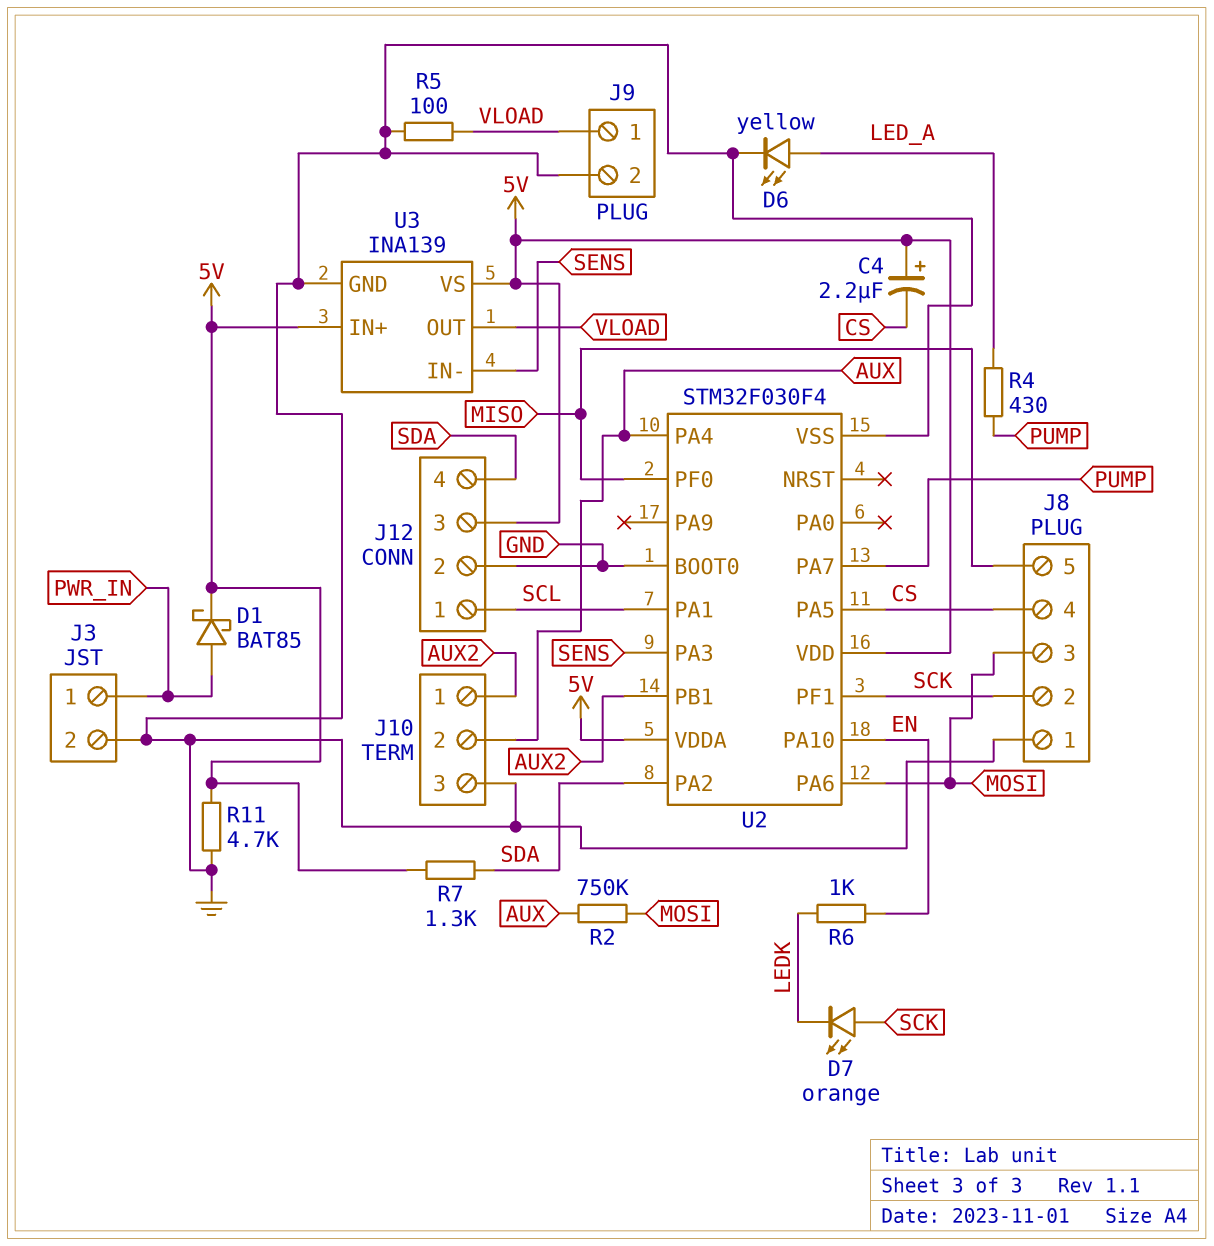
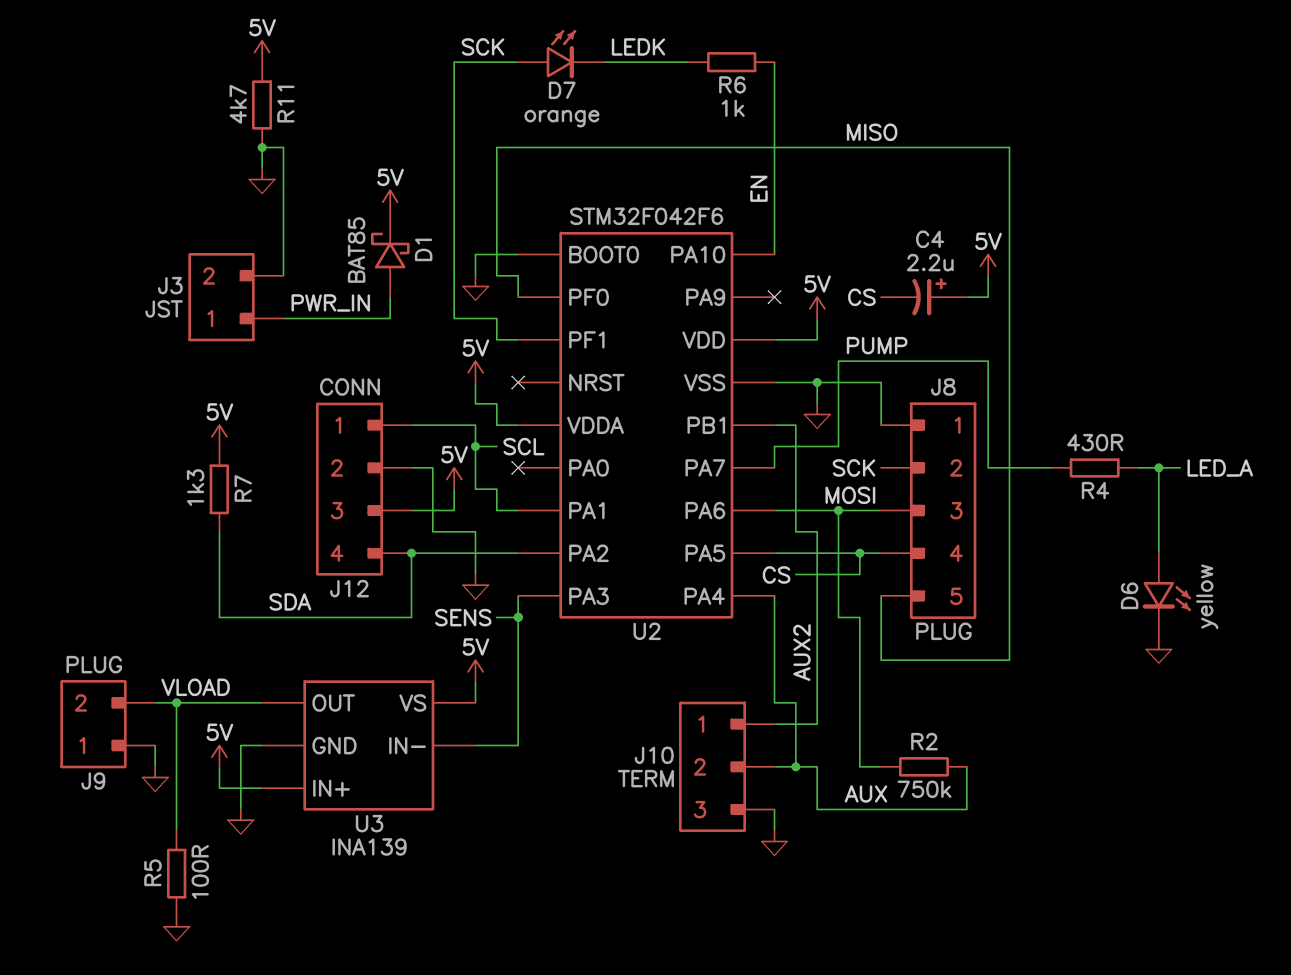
J9 pin 1: VLOAD -> GND
J9 pin 2: GND -> VLOAD
U2: STM32F030F4 -> STM32F042F6

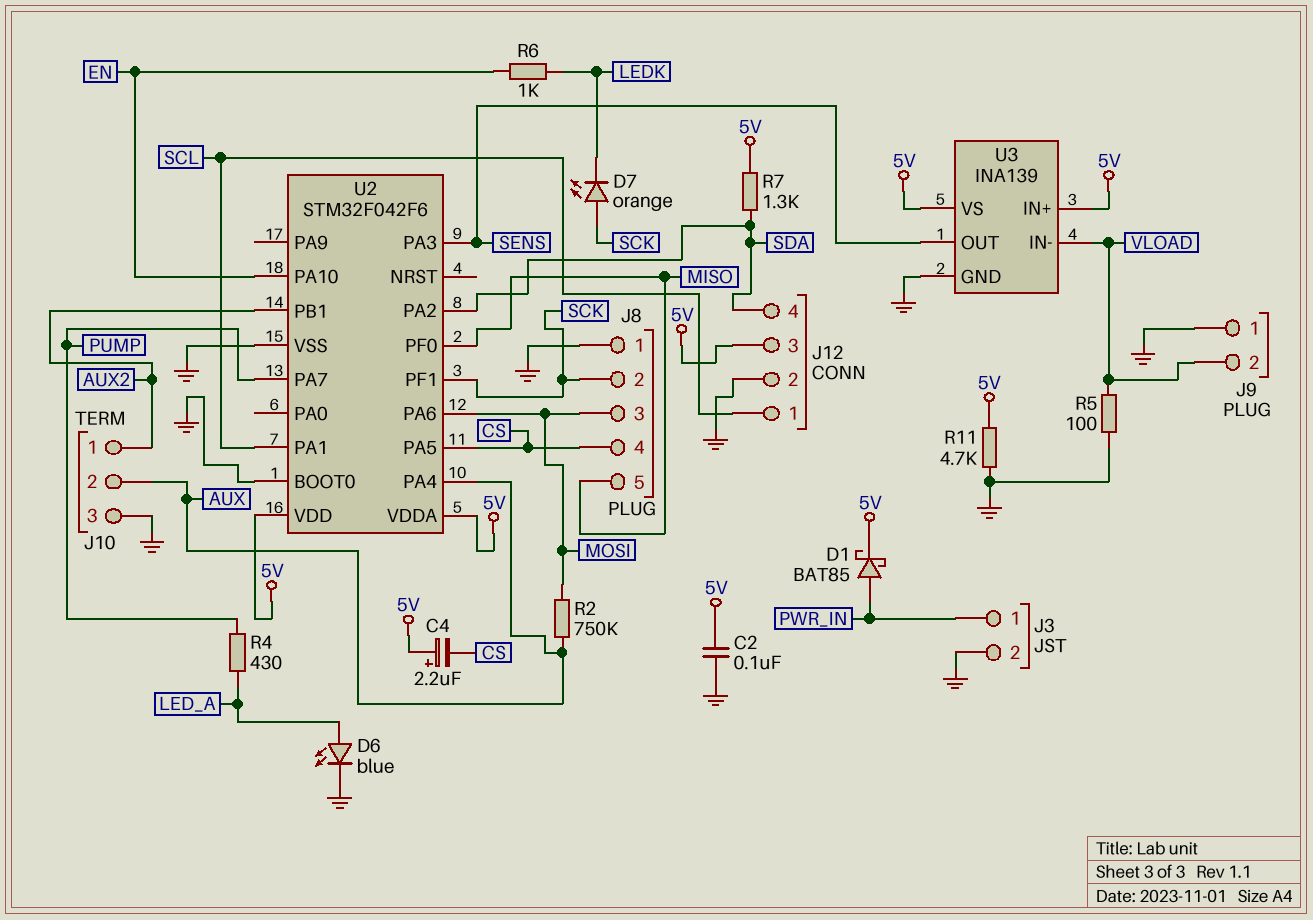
C2: none -> 100nF (5V, GND)
D6: LED yellow (A LED_A, K GND) -> LED blue (A LED_A, K GND)
U3 pin IN-: SENS -> VLOAD
U3 pin OUT: VLOAD -> SENS

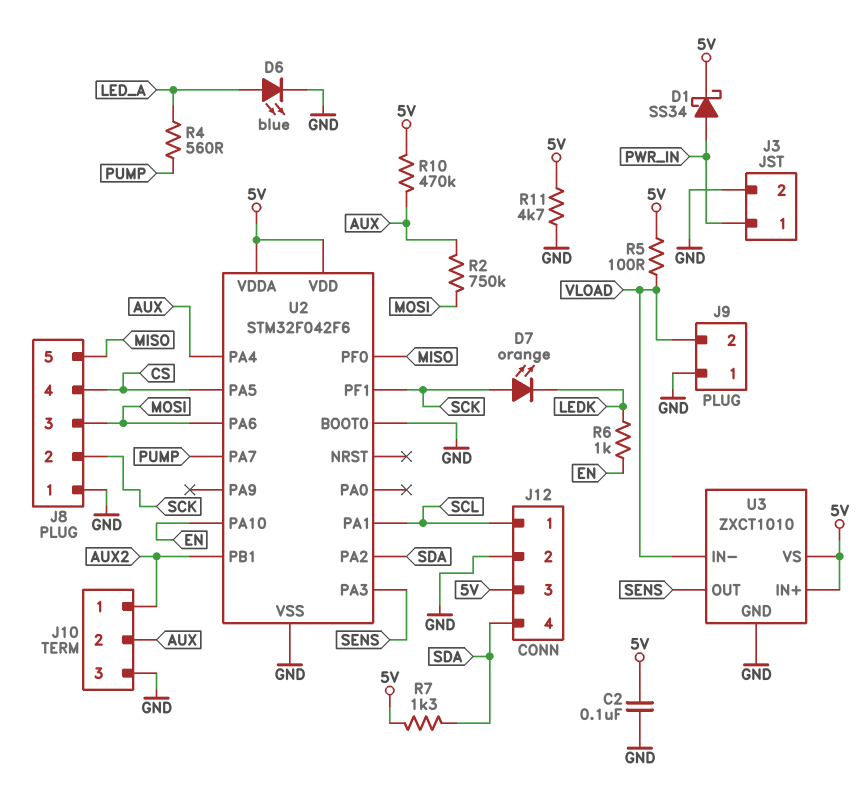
C4: 2.2uF (plus 5V, minus CS) -> none
D1: schottky BAT85 (A PWR_IN, K 5V) -> schottky SS34 (A PWR_IN, K 5V)
R4: 430 (LED_A, PUMP) -> 560 (LED_A, PUMP)
R5: 100 (GND, VLOAD) -> 100 (5V, VLOAD)
R10: none -> 470k (5V, AUX)
U3: INA139 -> ZXCT1010

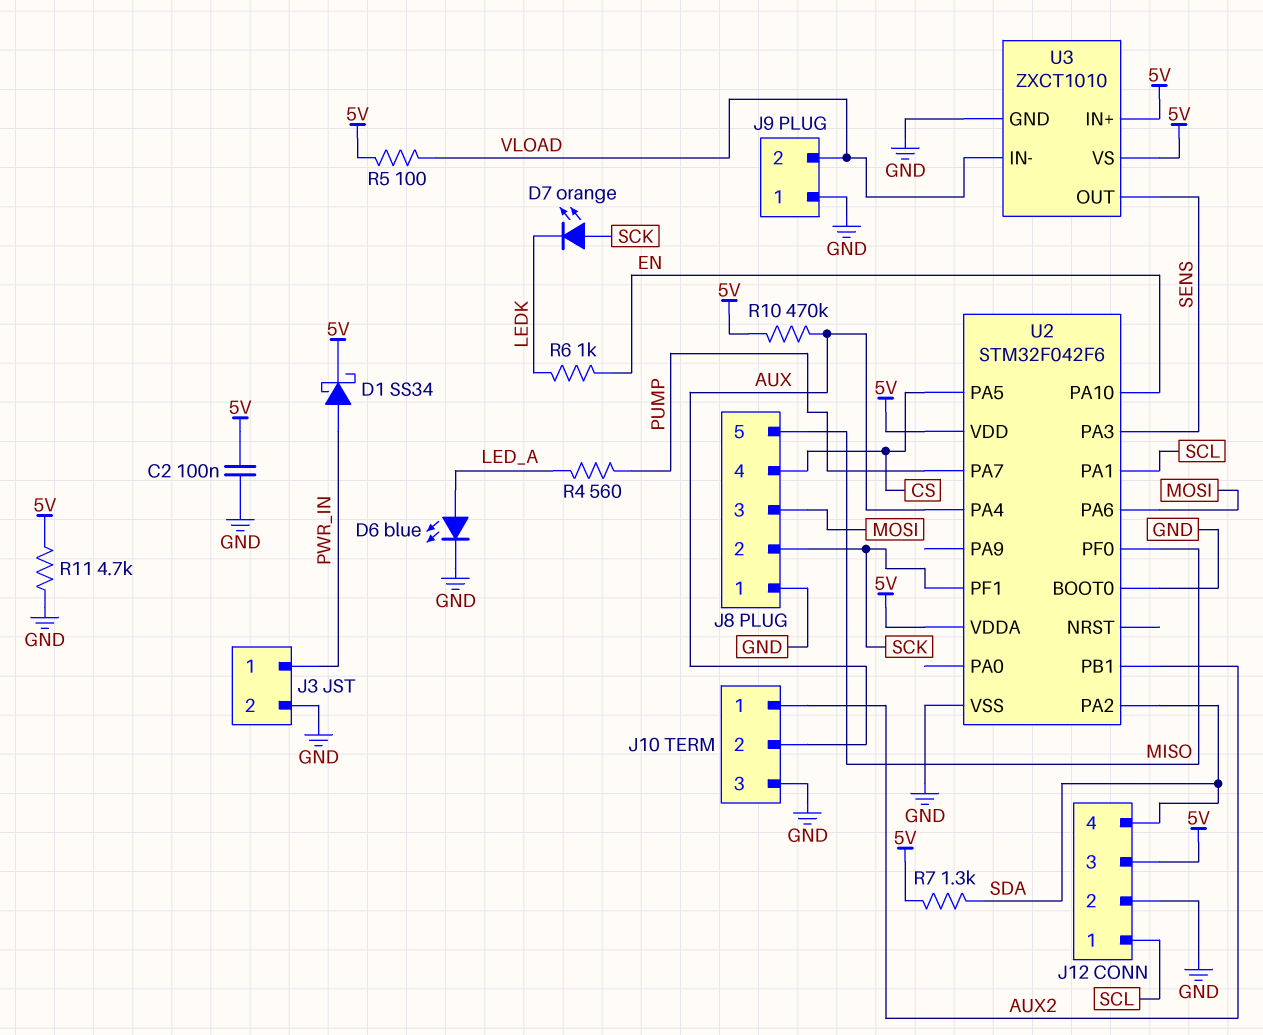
R2: 750k (AUX, MOSI) -> none

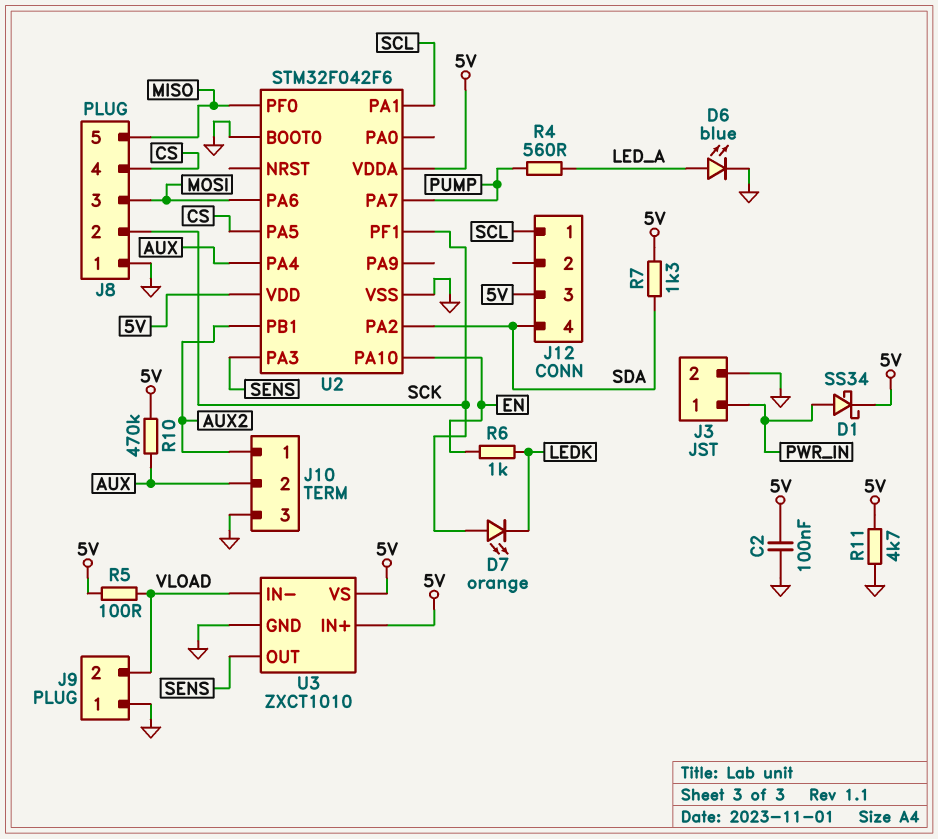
J12 pin 2: GND -> none

